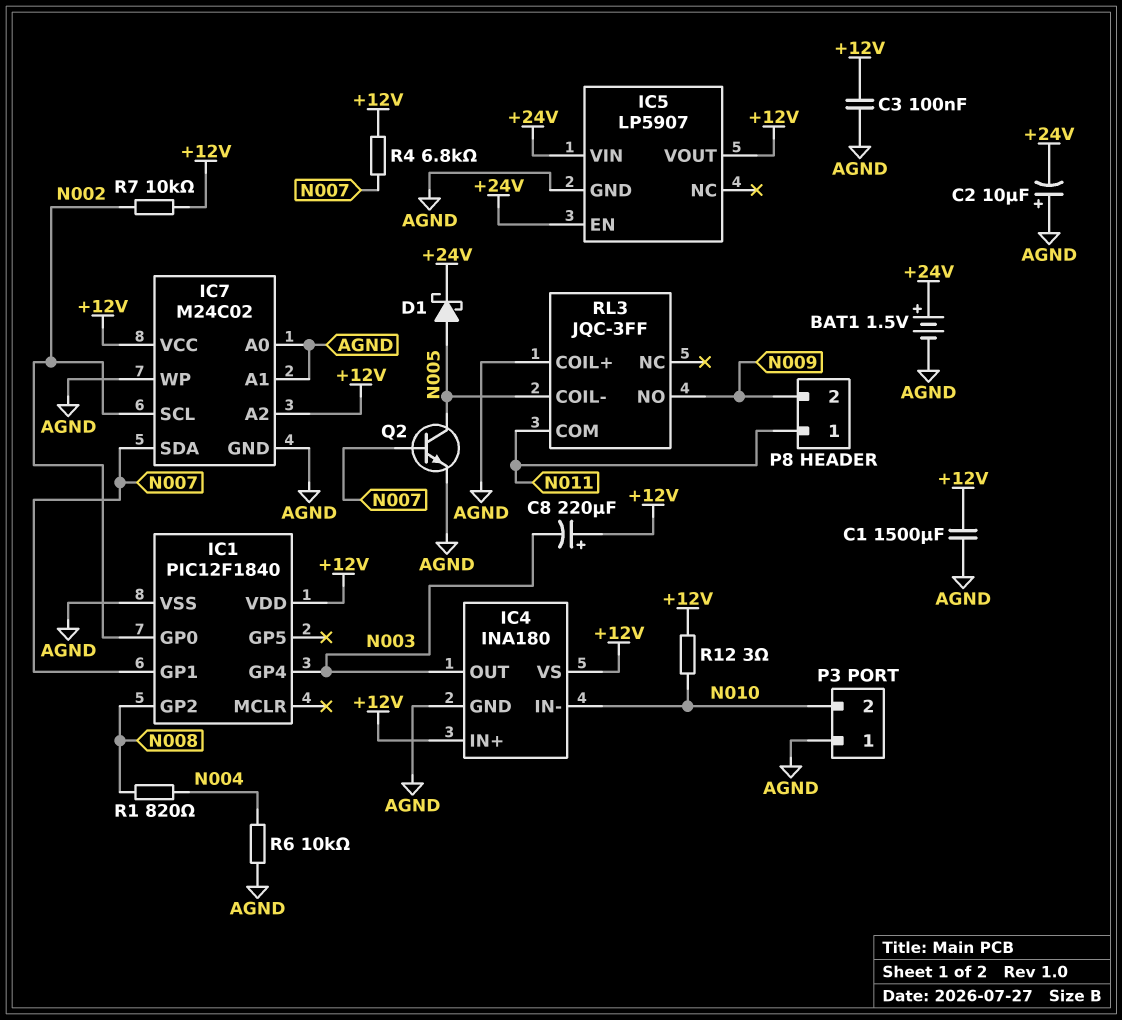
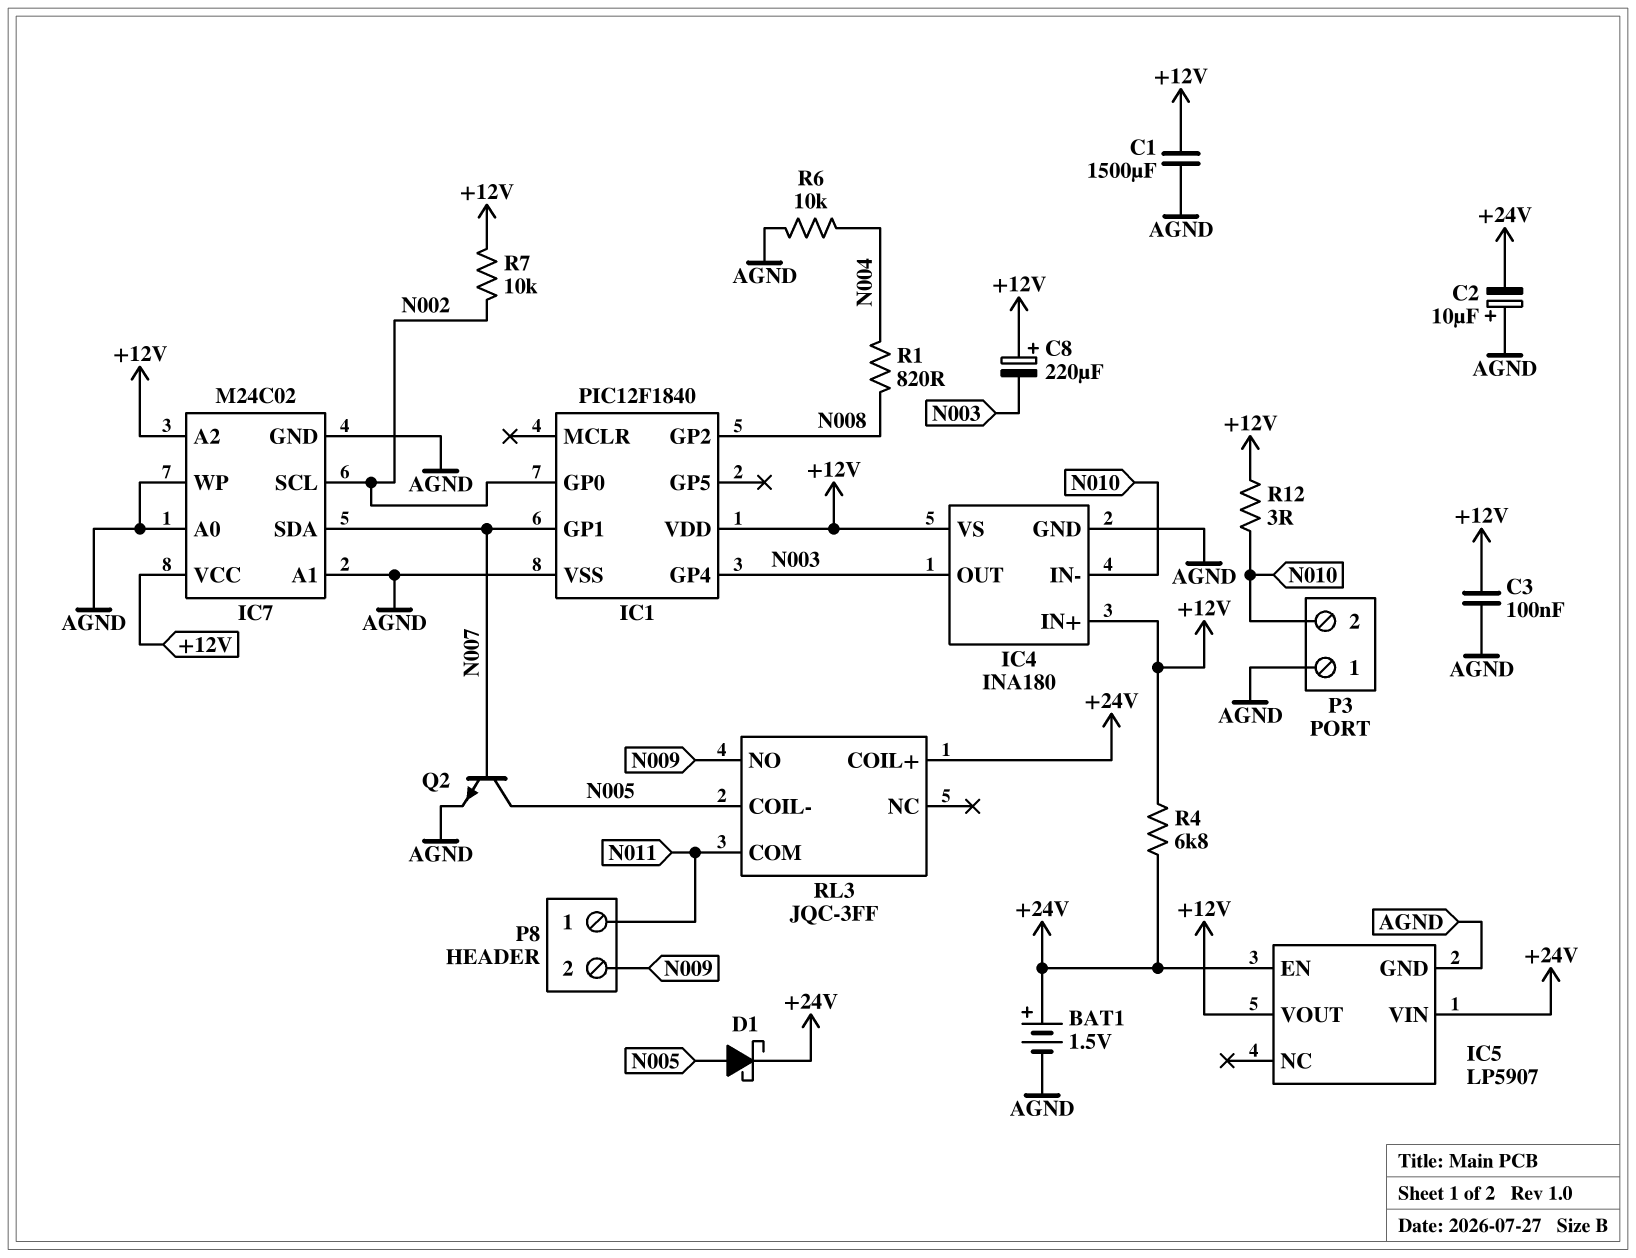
R4: 6.8k (+12V, N007) -> 6.8k (+12V, +24V)
RL3 pin COIL+: AGND -> +24V

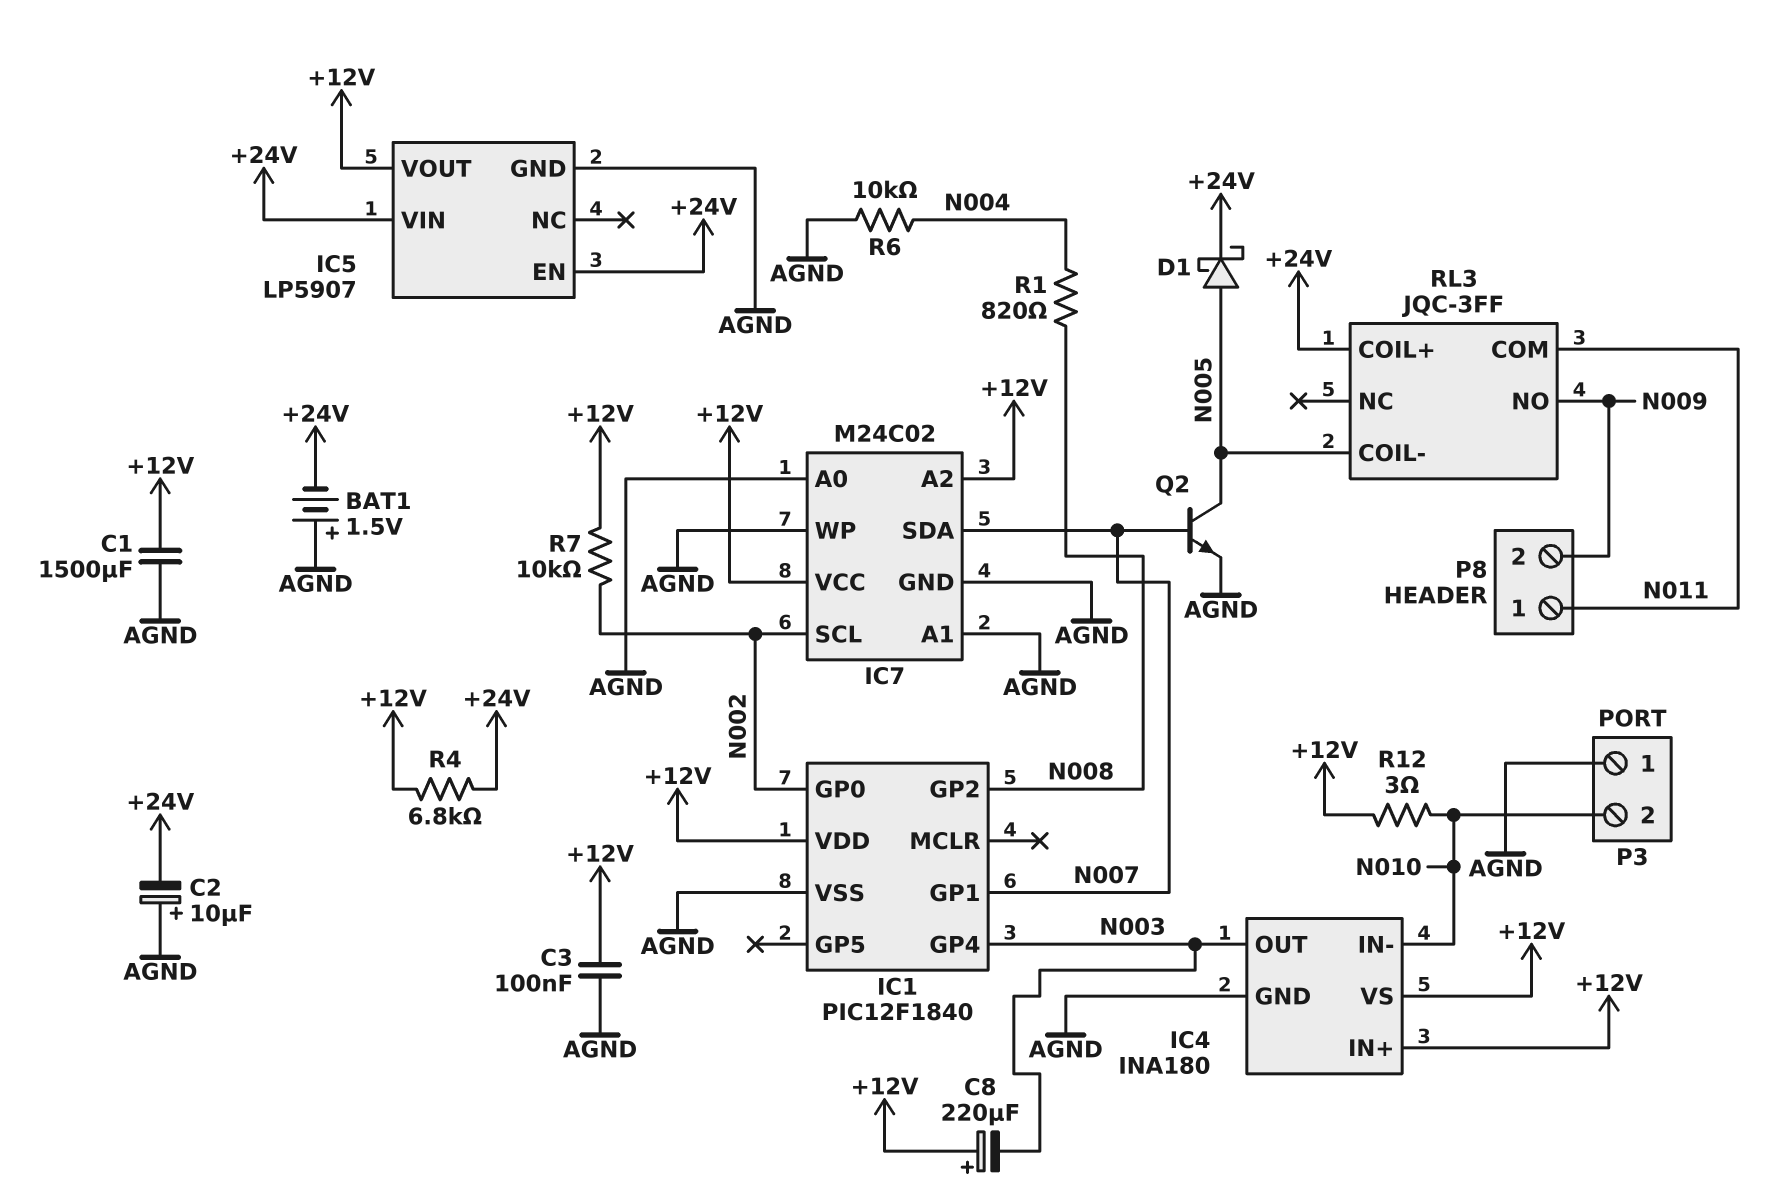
BAT1: 1.5V (plus +24V, minus AGND) -> 1.5V (plus AGND, minus +24V)

